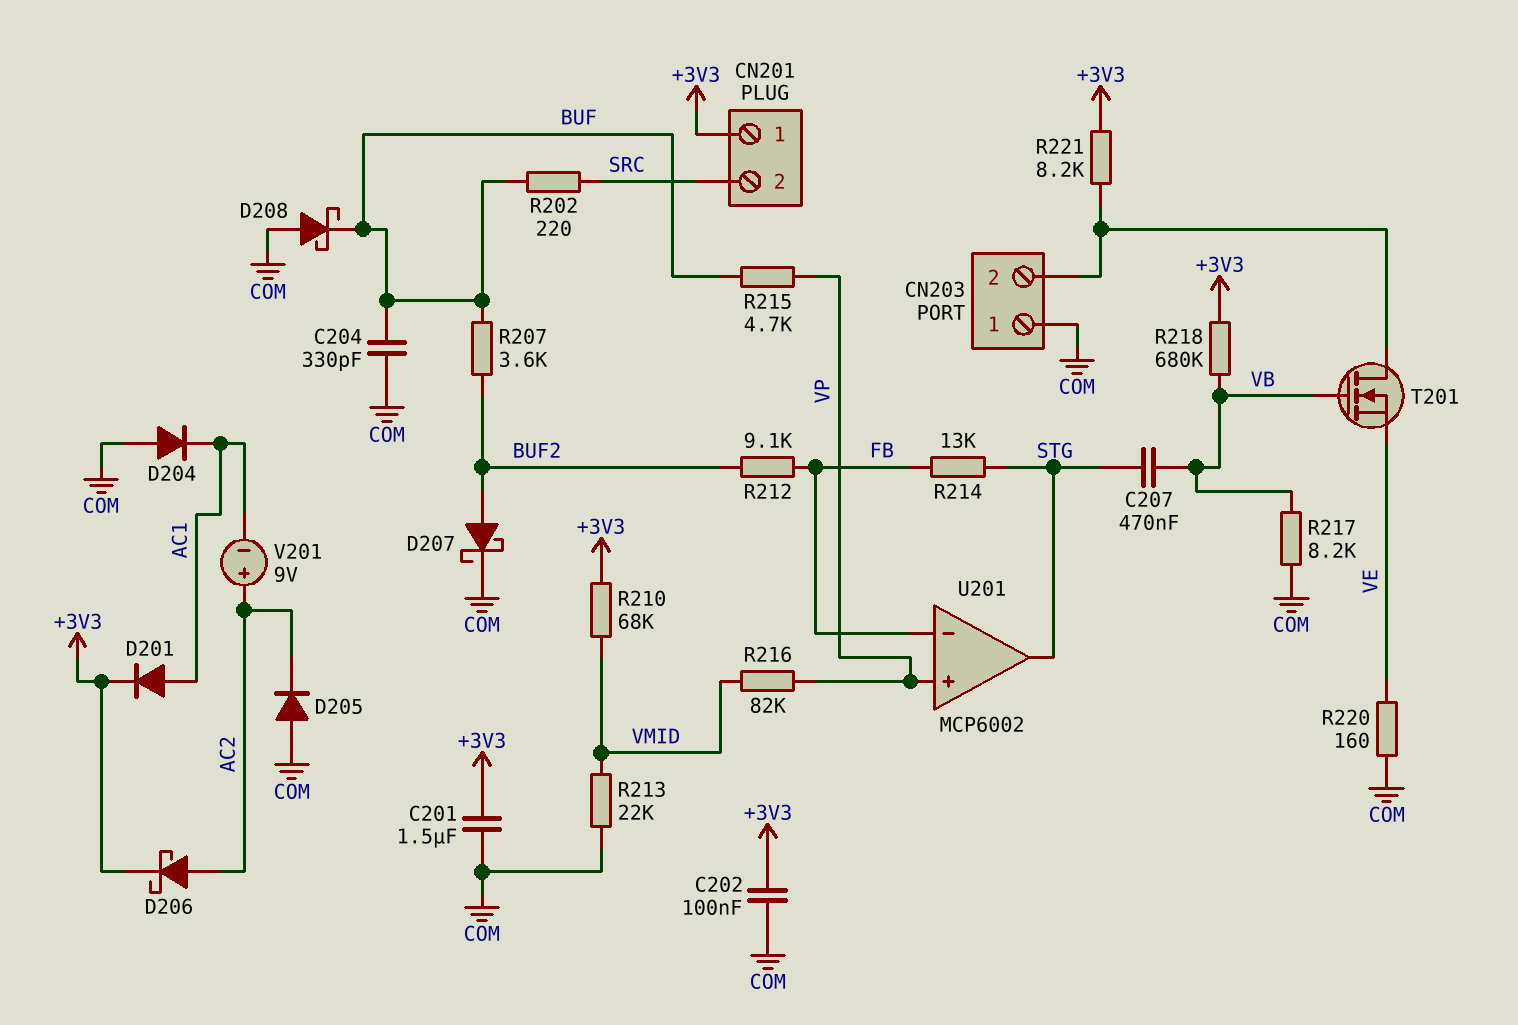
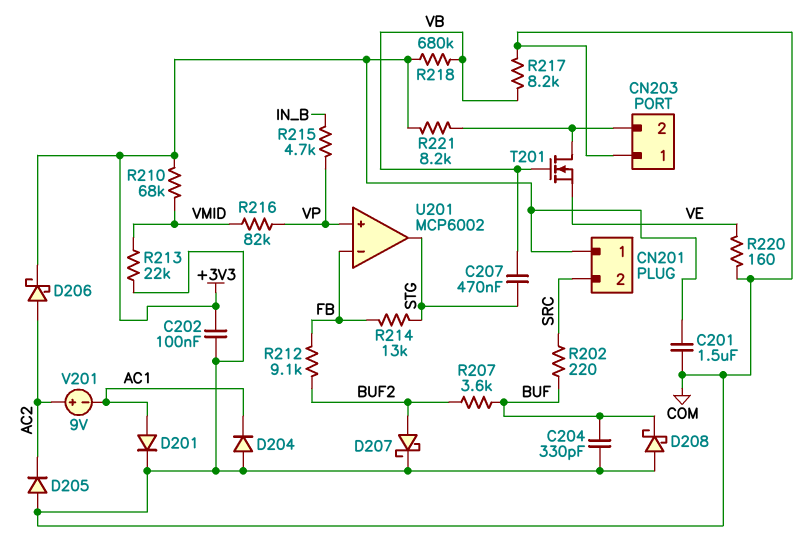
D201: diode (A AC1, K +3V3) -> diode (A AC1, K COM)
R215: 4.7k (BUF, VP) -> 4.7k (IN_B, VP)

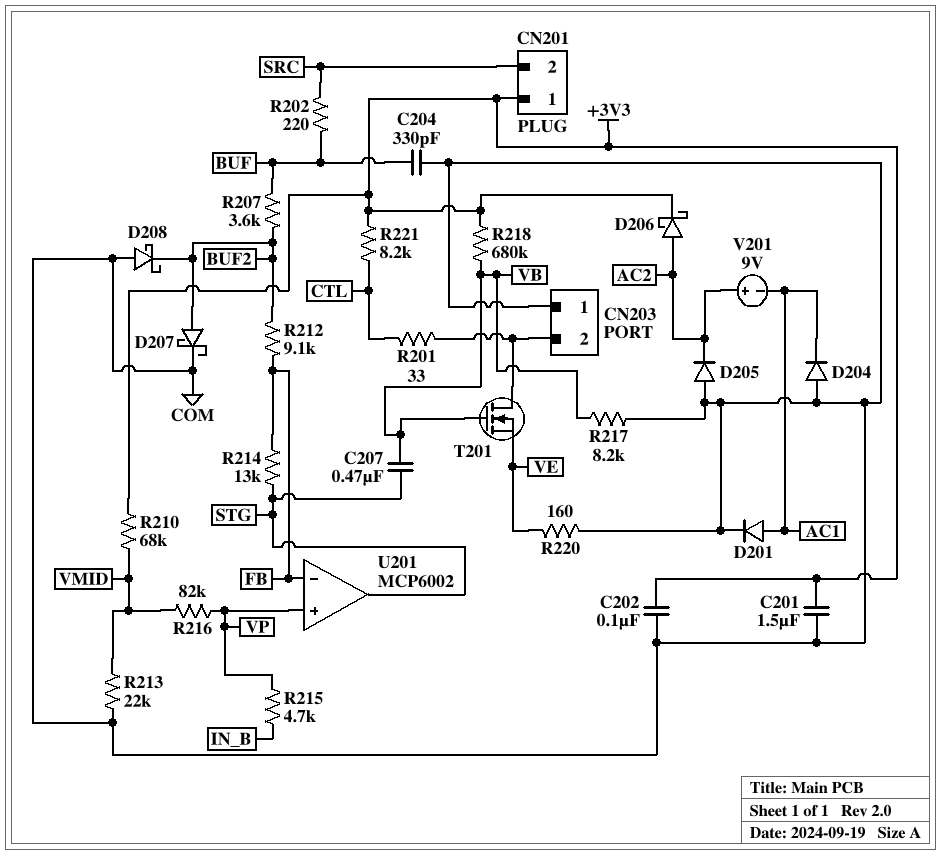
D208: schottky (A COM, K BUF) -> schottky (A COM, K BUF2)
R201: none -> 33 (CN203/2, CTL)
R221: 8.2k (+3V3, CN203/2) -> 8.2k (+3V3, CTL)

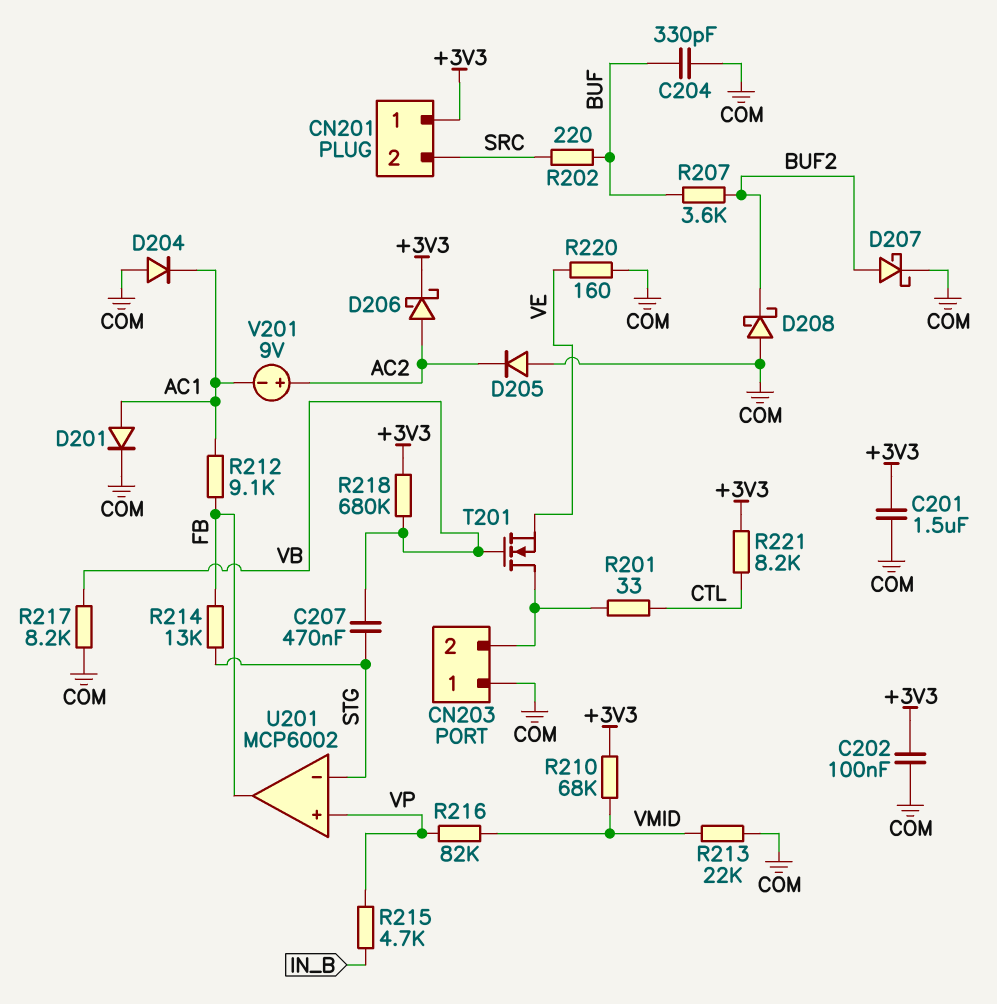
R212: 9.1k (BUF2, FB) -> 9.1k (AC1, FB)
U201 pin in-: FB -> STG
U201 pin out: STG -> FB

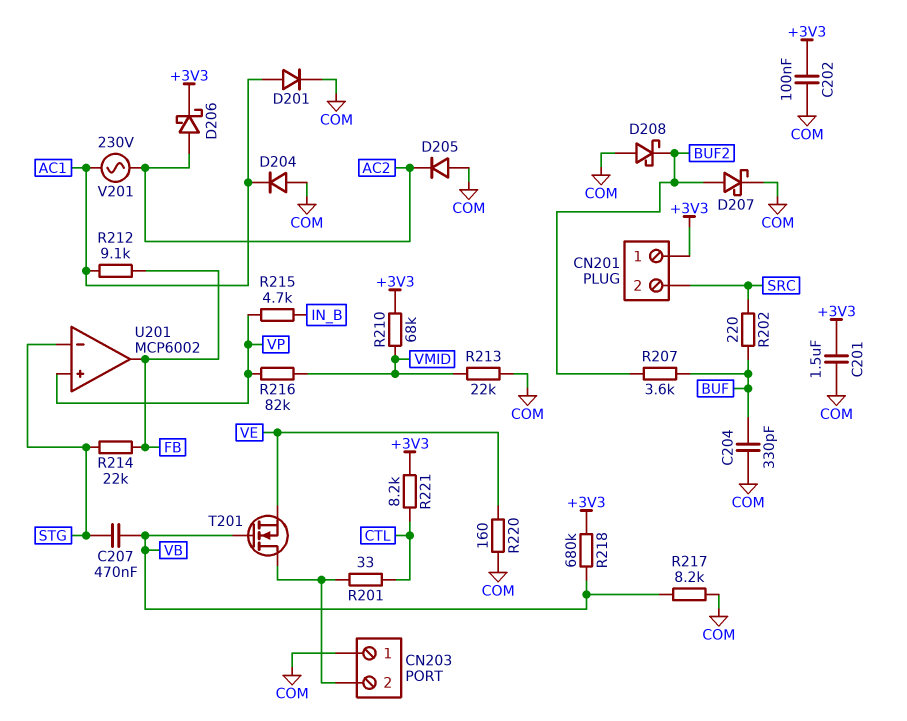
R214: 13k (FB, STG) -> 22k (FB, STG)
V201: 9V (plus AC2, minus AC1) -> AC 230V (AC1, AC2)

